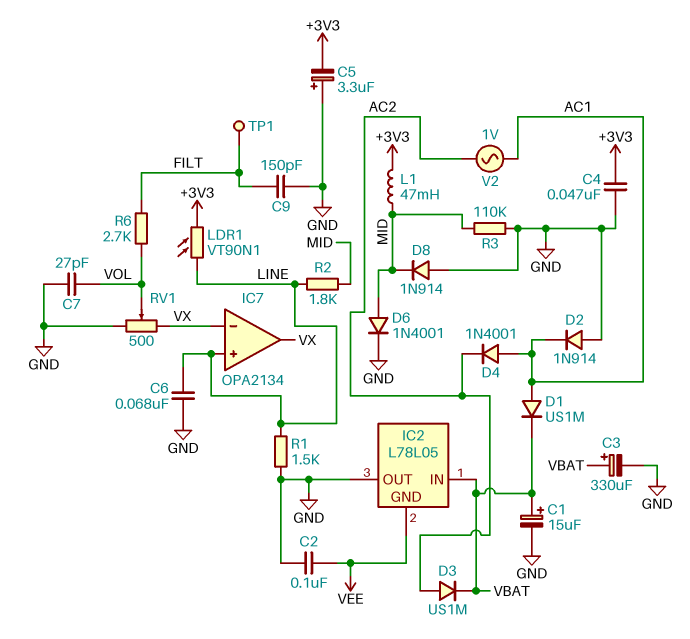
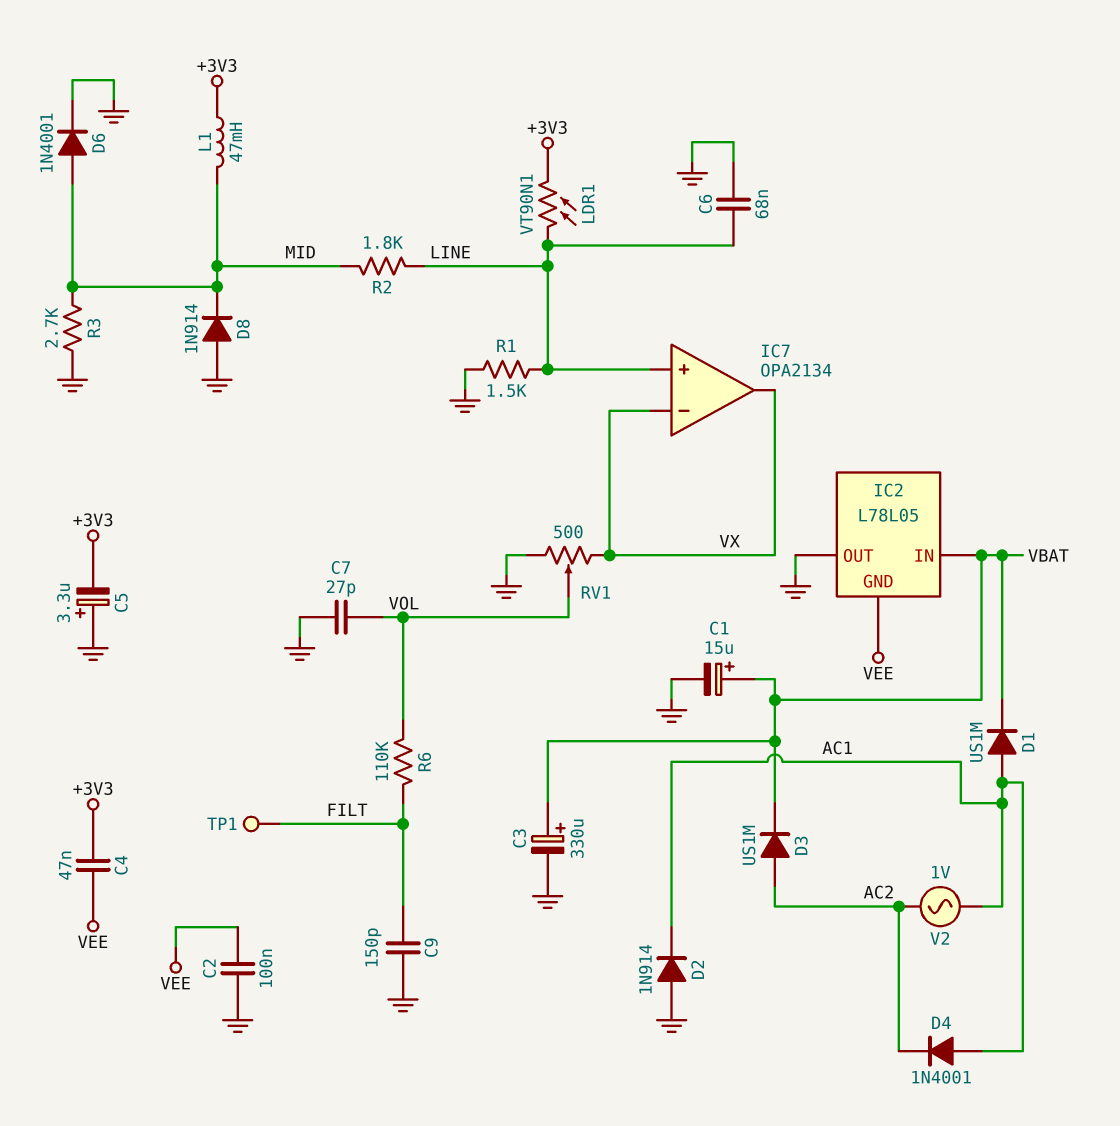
C4: 47nF (+3V3, GND) -> 47nF (+3V3, VEE)
R3: 110k (GND, MID) -> 2.7k (GND, MID)
R6: 2.7k (FILT, VOL) -> 110k (FILT, VOL)

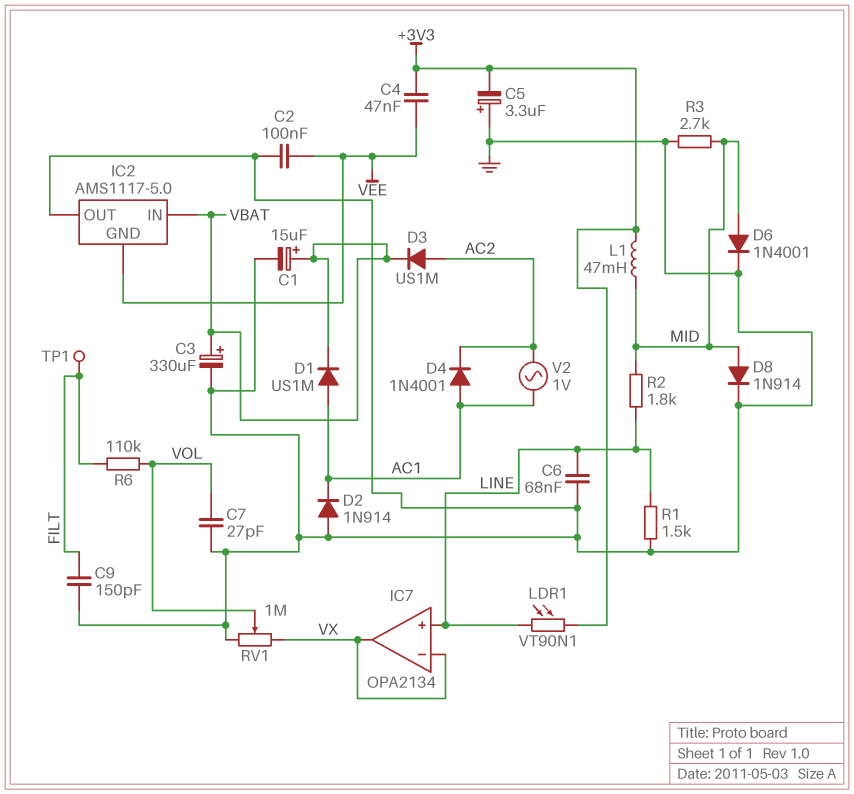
D8: diode 1N914 (A GND, K MID) -> diode 1N914 (A MID, K GND)
IC2: L78L05 -> AMS1117-5.0
RV1: 500 (GND, VX, wiper VOL) -> 1M (GND, VX, wiper VOL)

